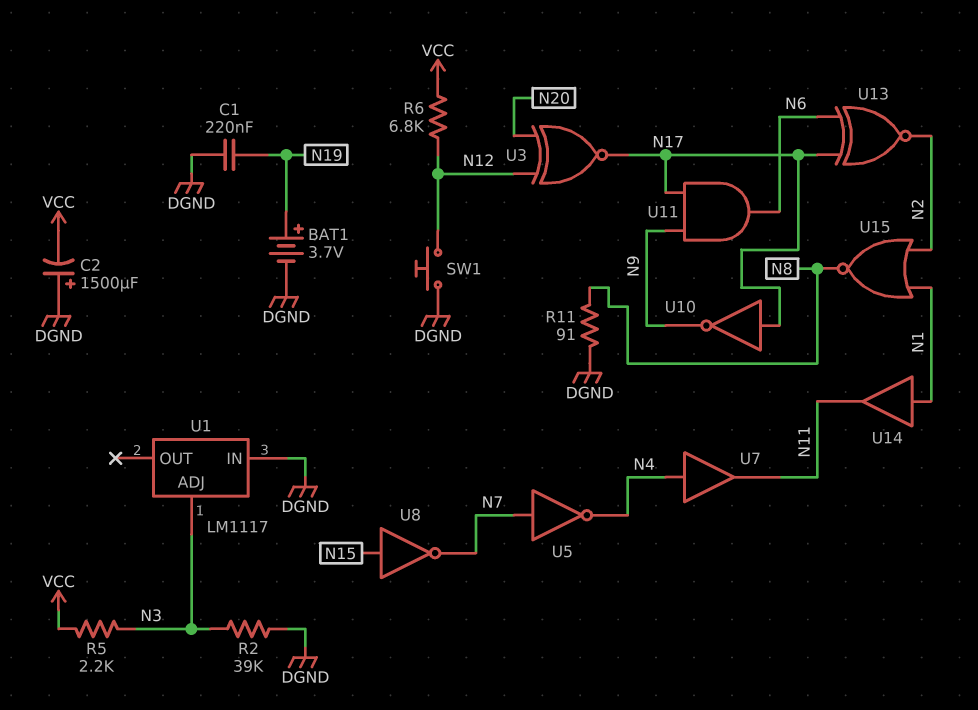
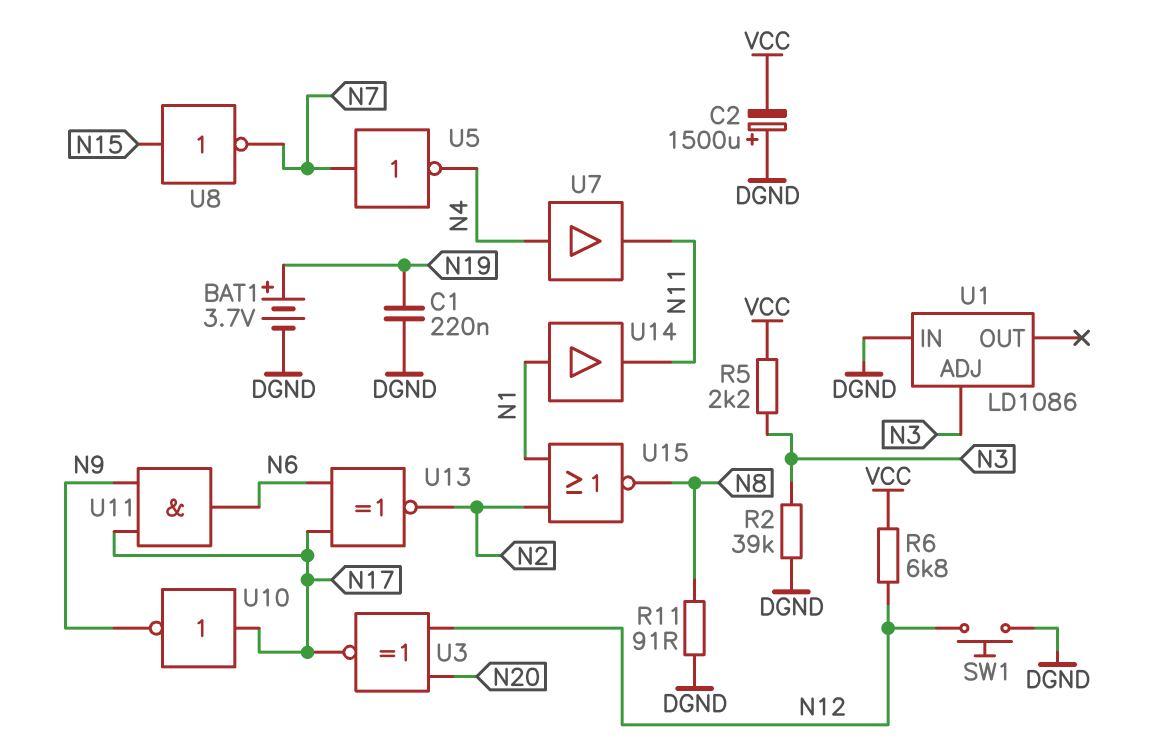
U1: LM1117 -> LD1086

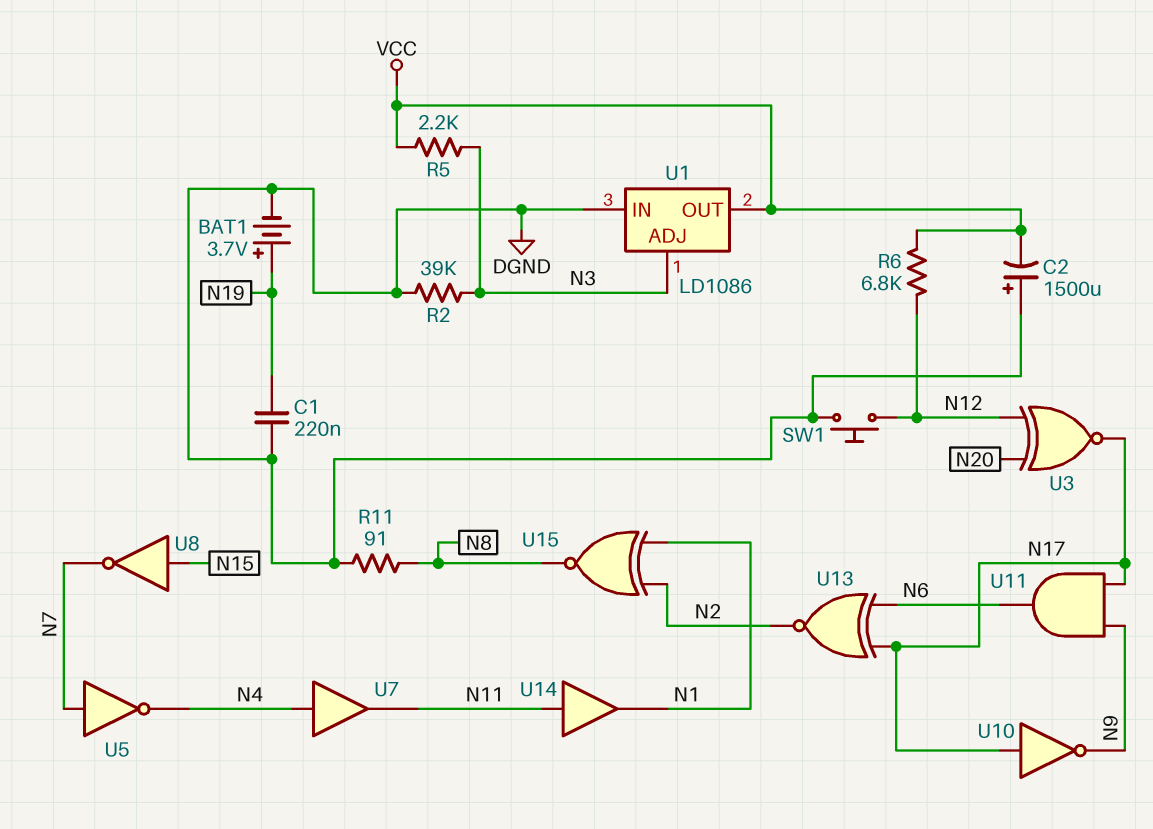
U1 pin OUT: none -> VCC
U14: buffer (in N1, out N11) -> buffer (in N11, out N1)
U15: NOR (in N1, in N2, out N8) -> XNOR (in N1, in N2, out N8)

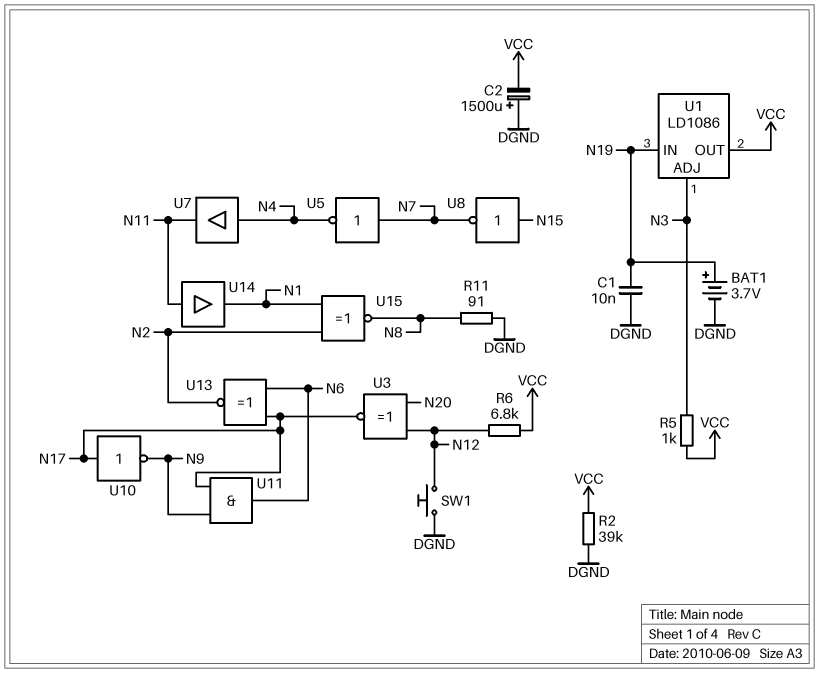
C1: 220nF (DGND, N19) -> 10nF (DGND, N19)
R2: 39k (DGND, N3) -> 39k (DGND, VCC)
R5: 2.2k (N3, VCC) -> 1k (N3, VCC)
U1 pin IN: DGND -> N19

